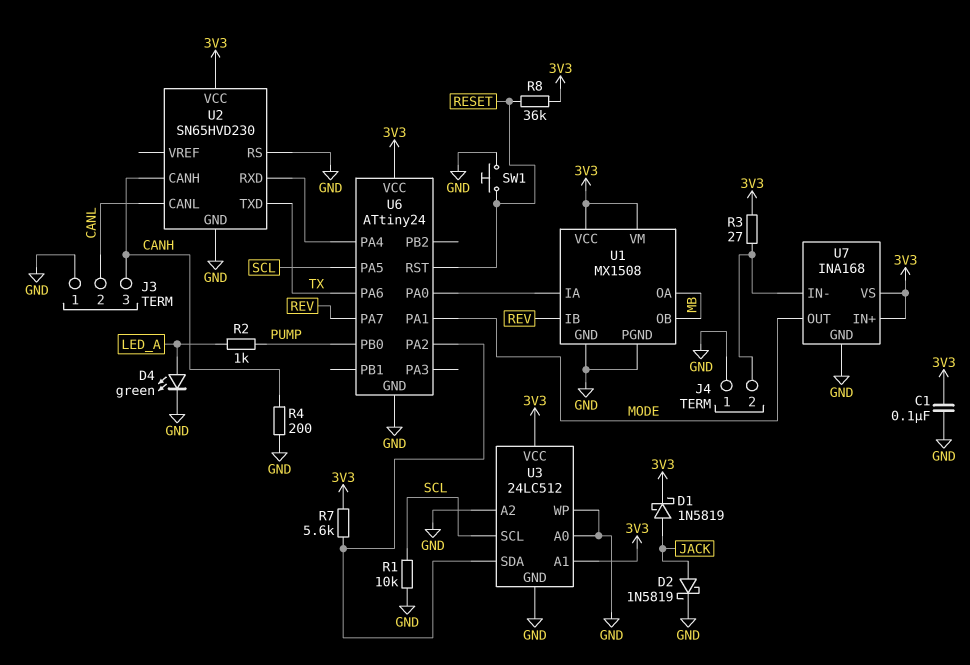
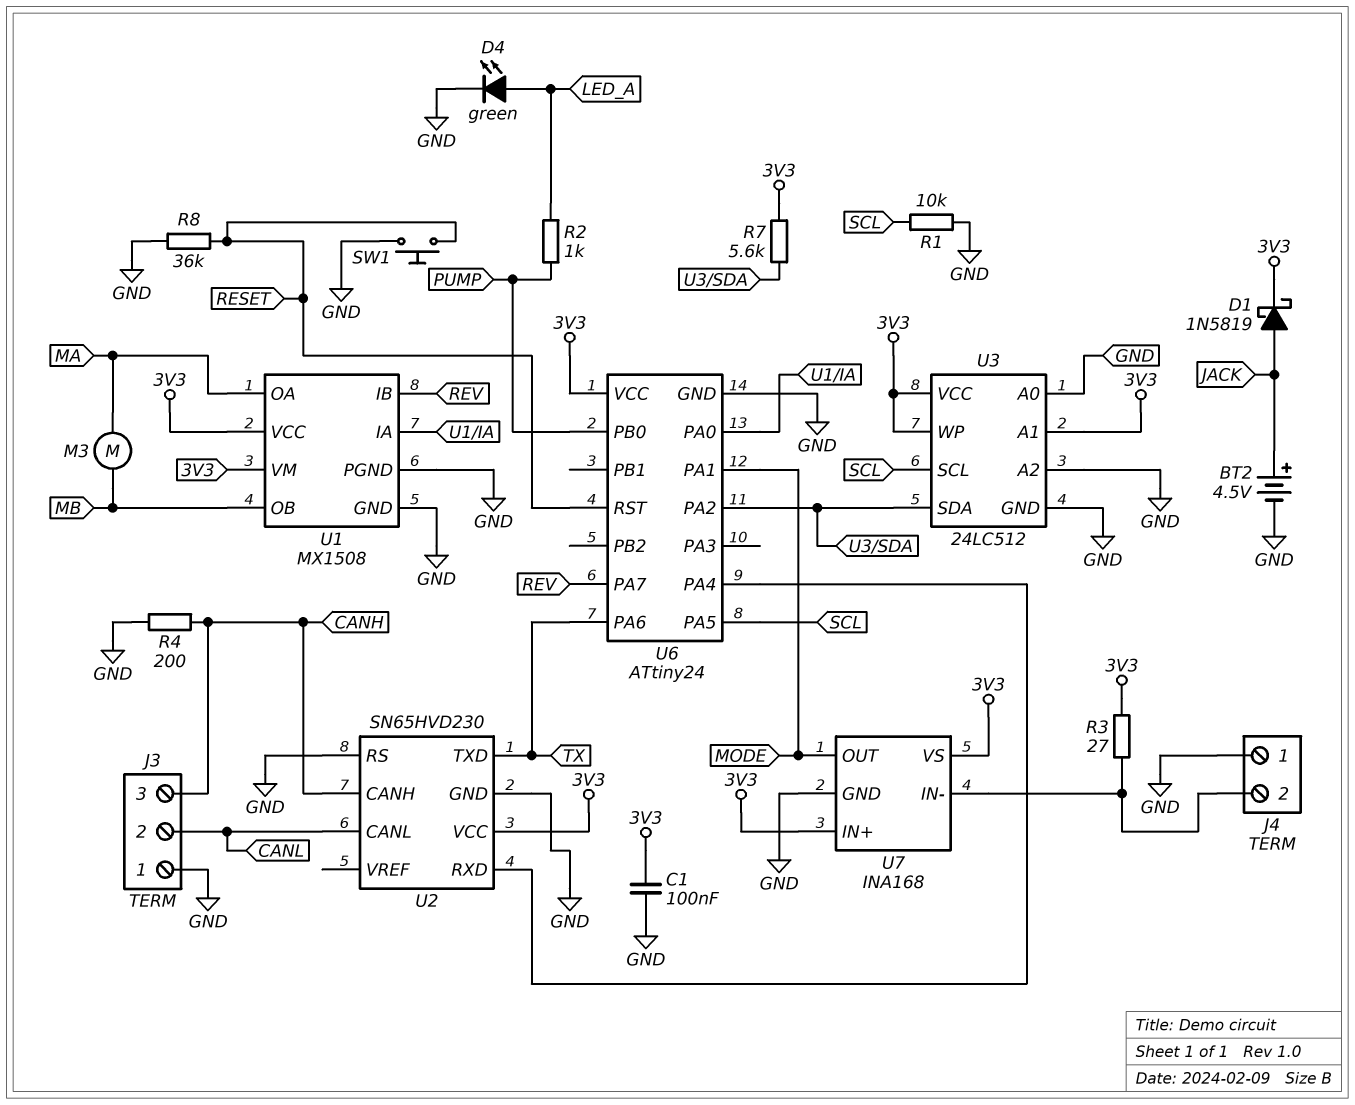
BT2: none -> 4.5V (plus JACK, minus GND)
D2: schottky 1N5819 (A JACK, K GND) -> none
M3: none -> motor (MA, MB)
R8: 36k (3V3, RESET) -> 36k (GND, RESET)
U1 pin OA: MB -> MA
U3 pin WP: GND -> 3V3

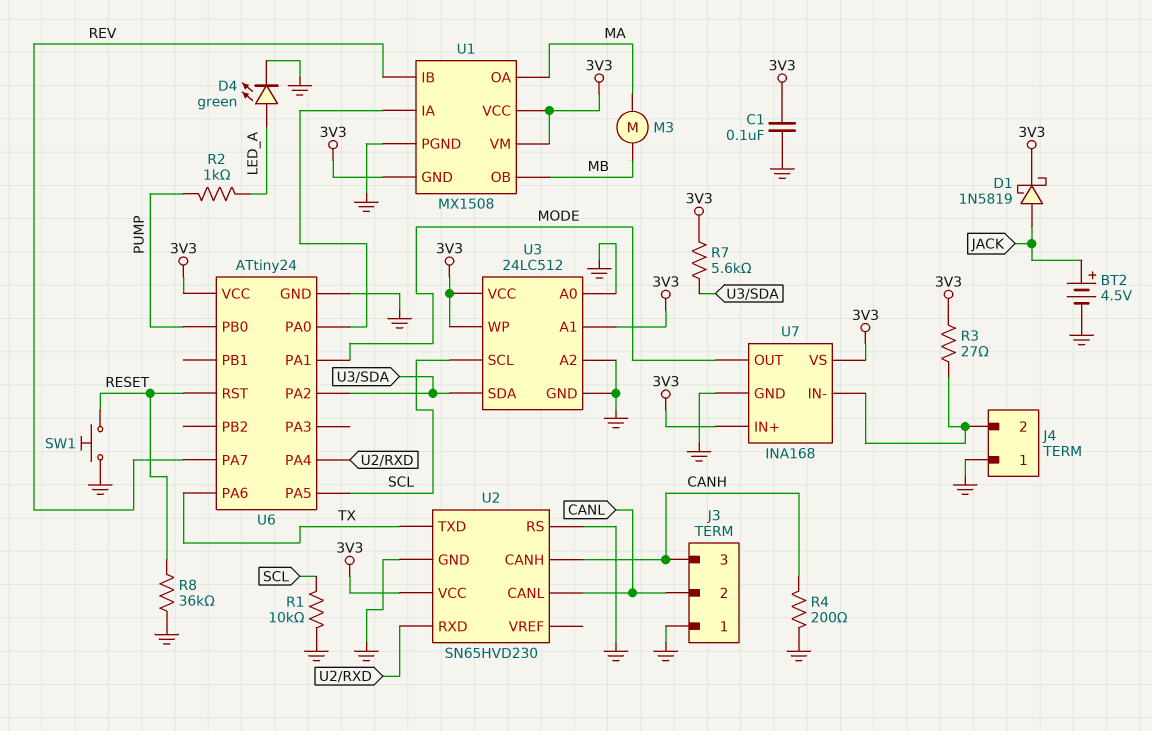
U1 pin GND: GND -> 3V3

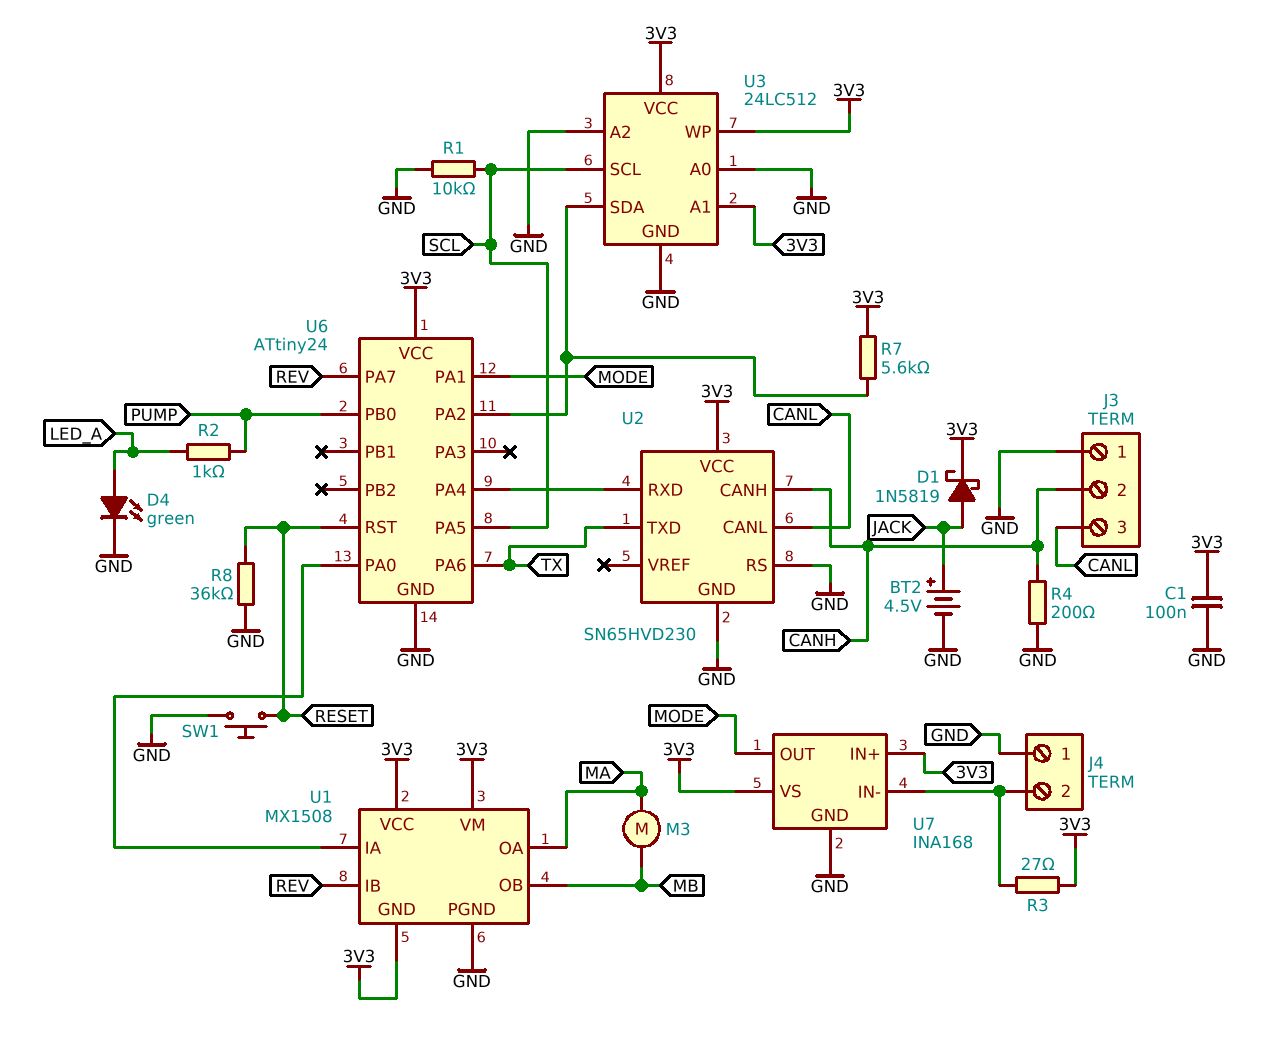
J3 pin 2: CANL -> CANH
J3 pin 3: CANH -> CANL

